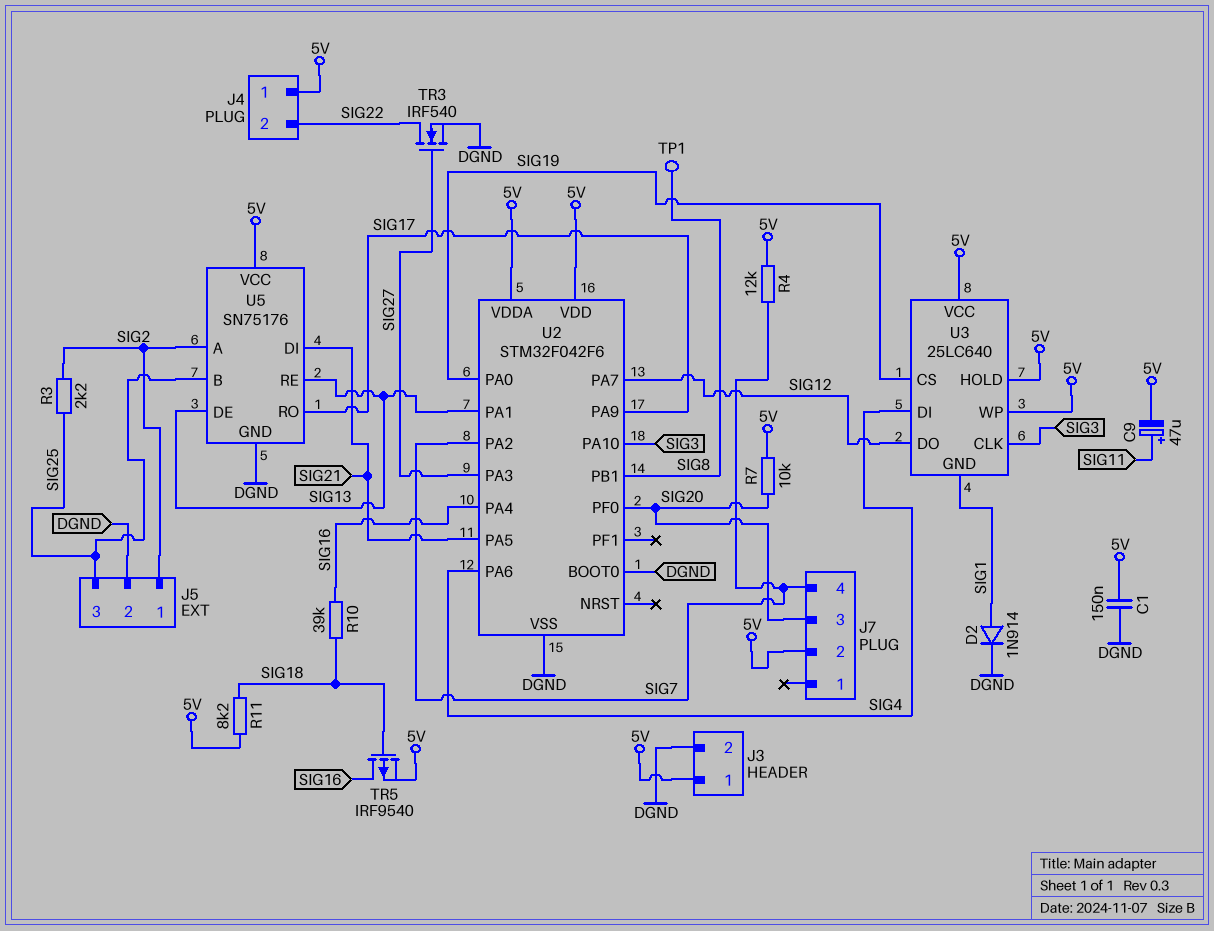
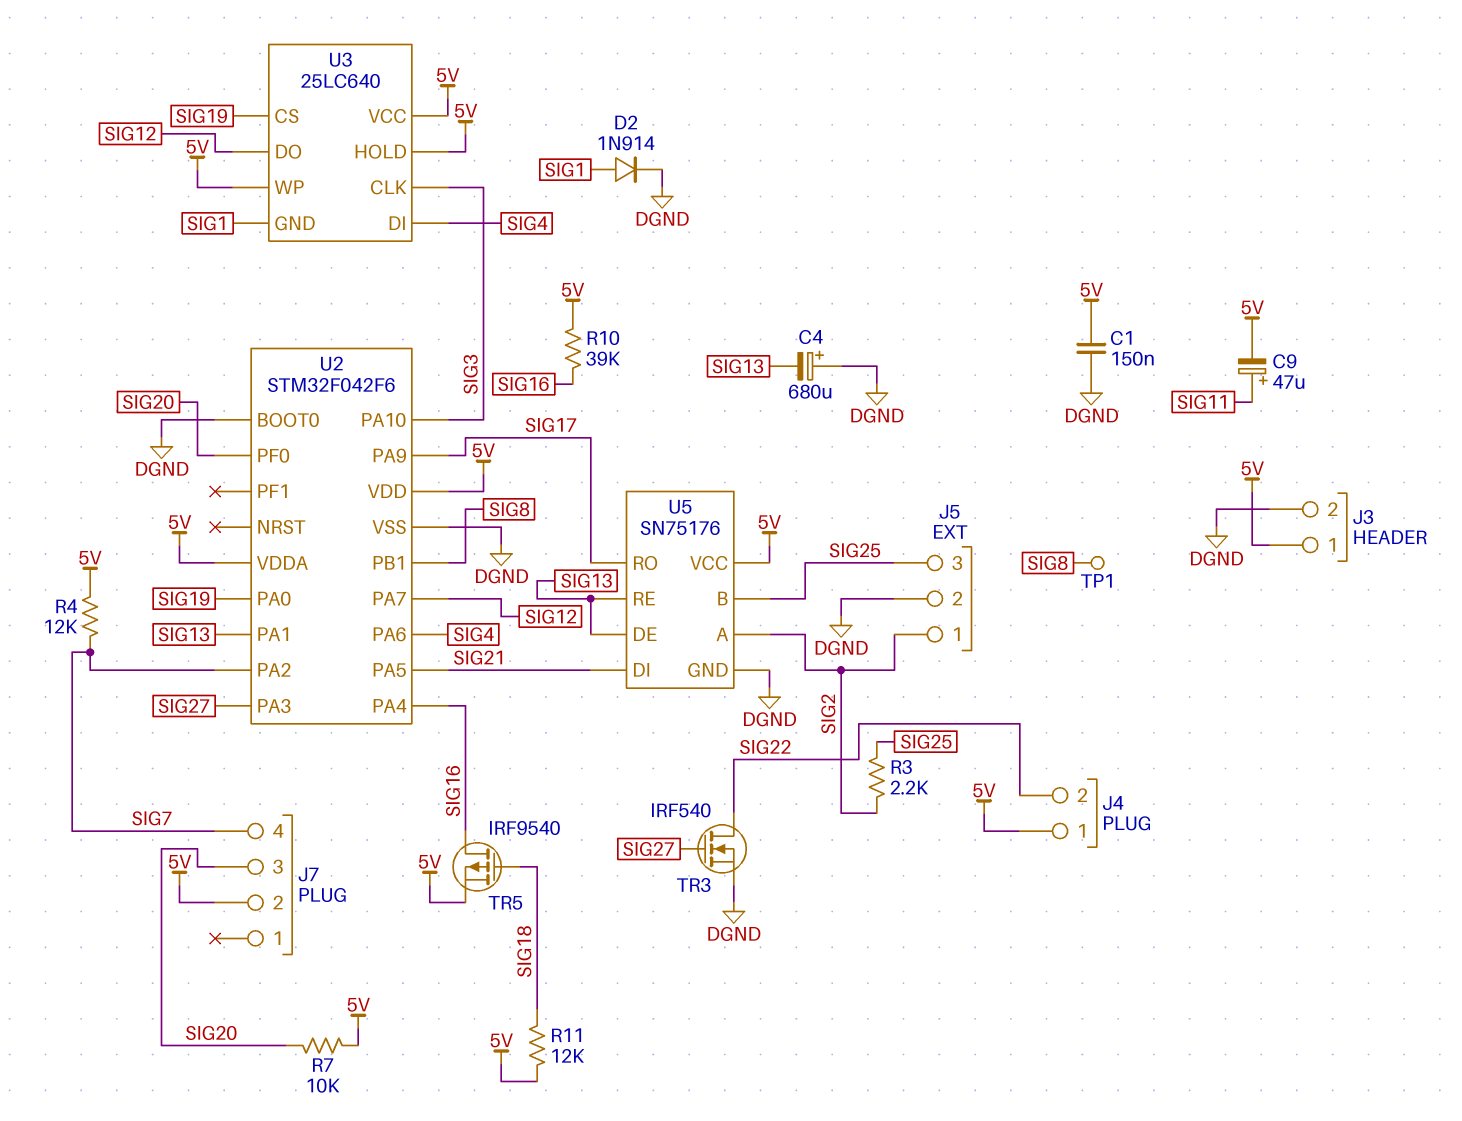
C4: none -> 680uF (plus DGND, minus SIG13)
R10: 39k (SIG16, SIG18) -> 39k (5V, SIG16)
R11: 8.2k (5V, SIG18) -> 12k (5V, SIG18)

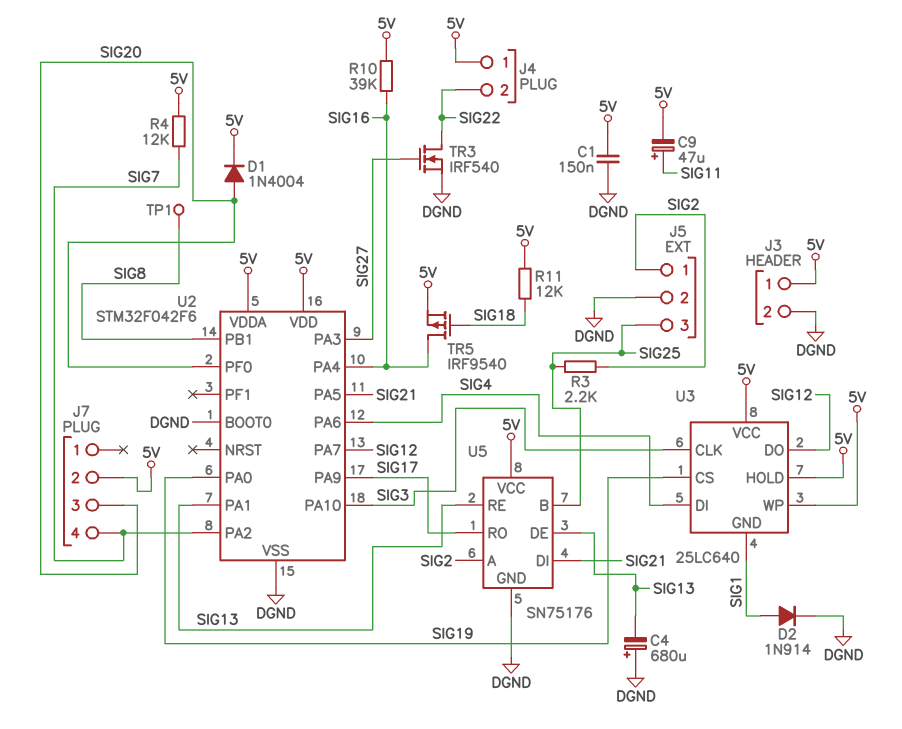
D1: none -> diode 1N4004 (A SIG20, K 5V)
R7: 10k (5V, SIG20) -> none

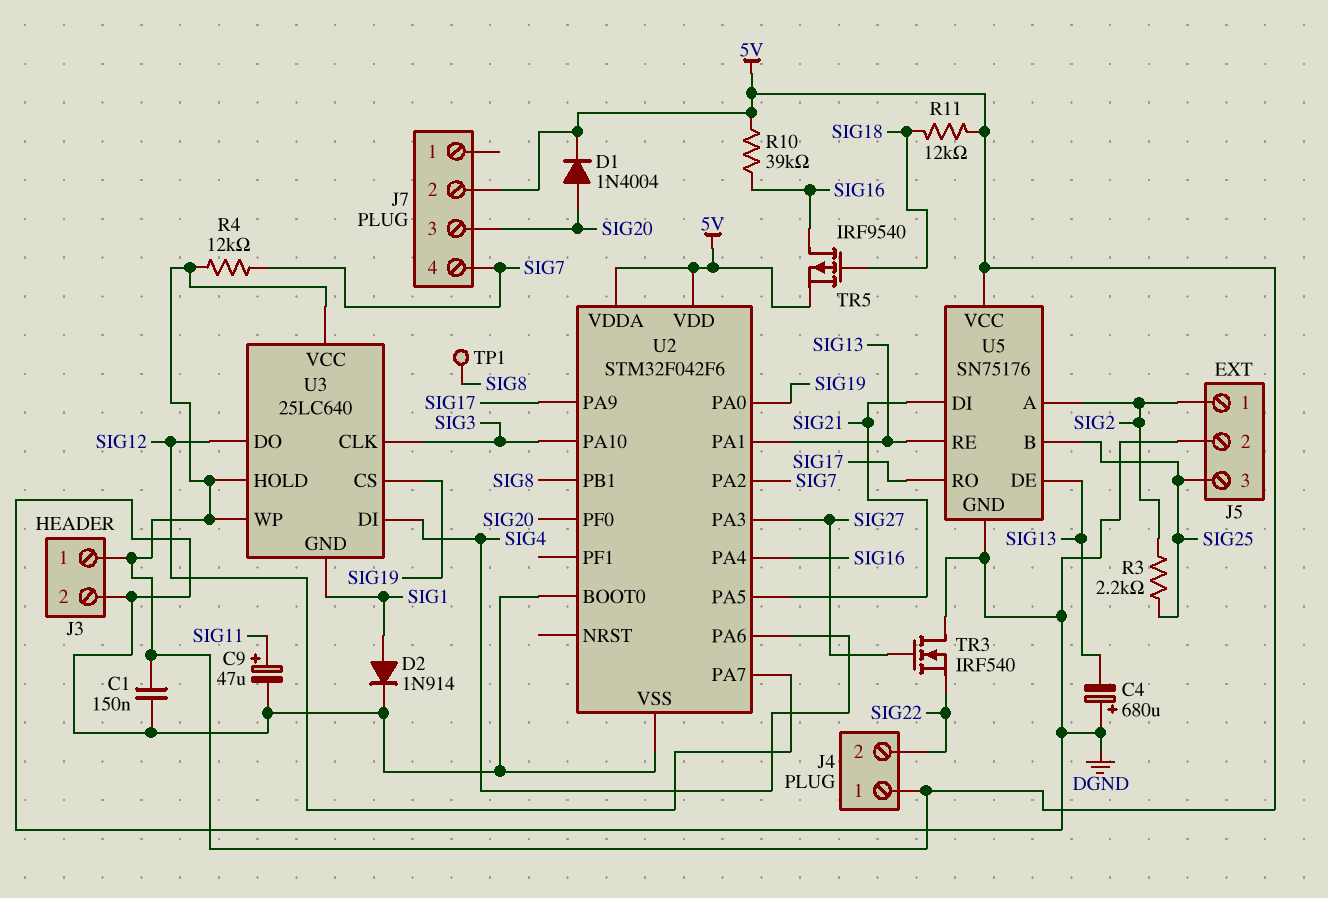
C9: 47uF (plus SIG11, minus 5V) -> 47uF (plus SIG11, minus DGND)
TR3: NMOS IRF540 (G SIG27, D SIG22, S DGND) -> NMOS IRF540 (G SIG27, D DGND, S SIG22)

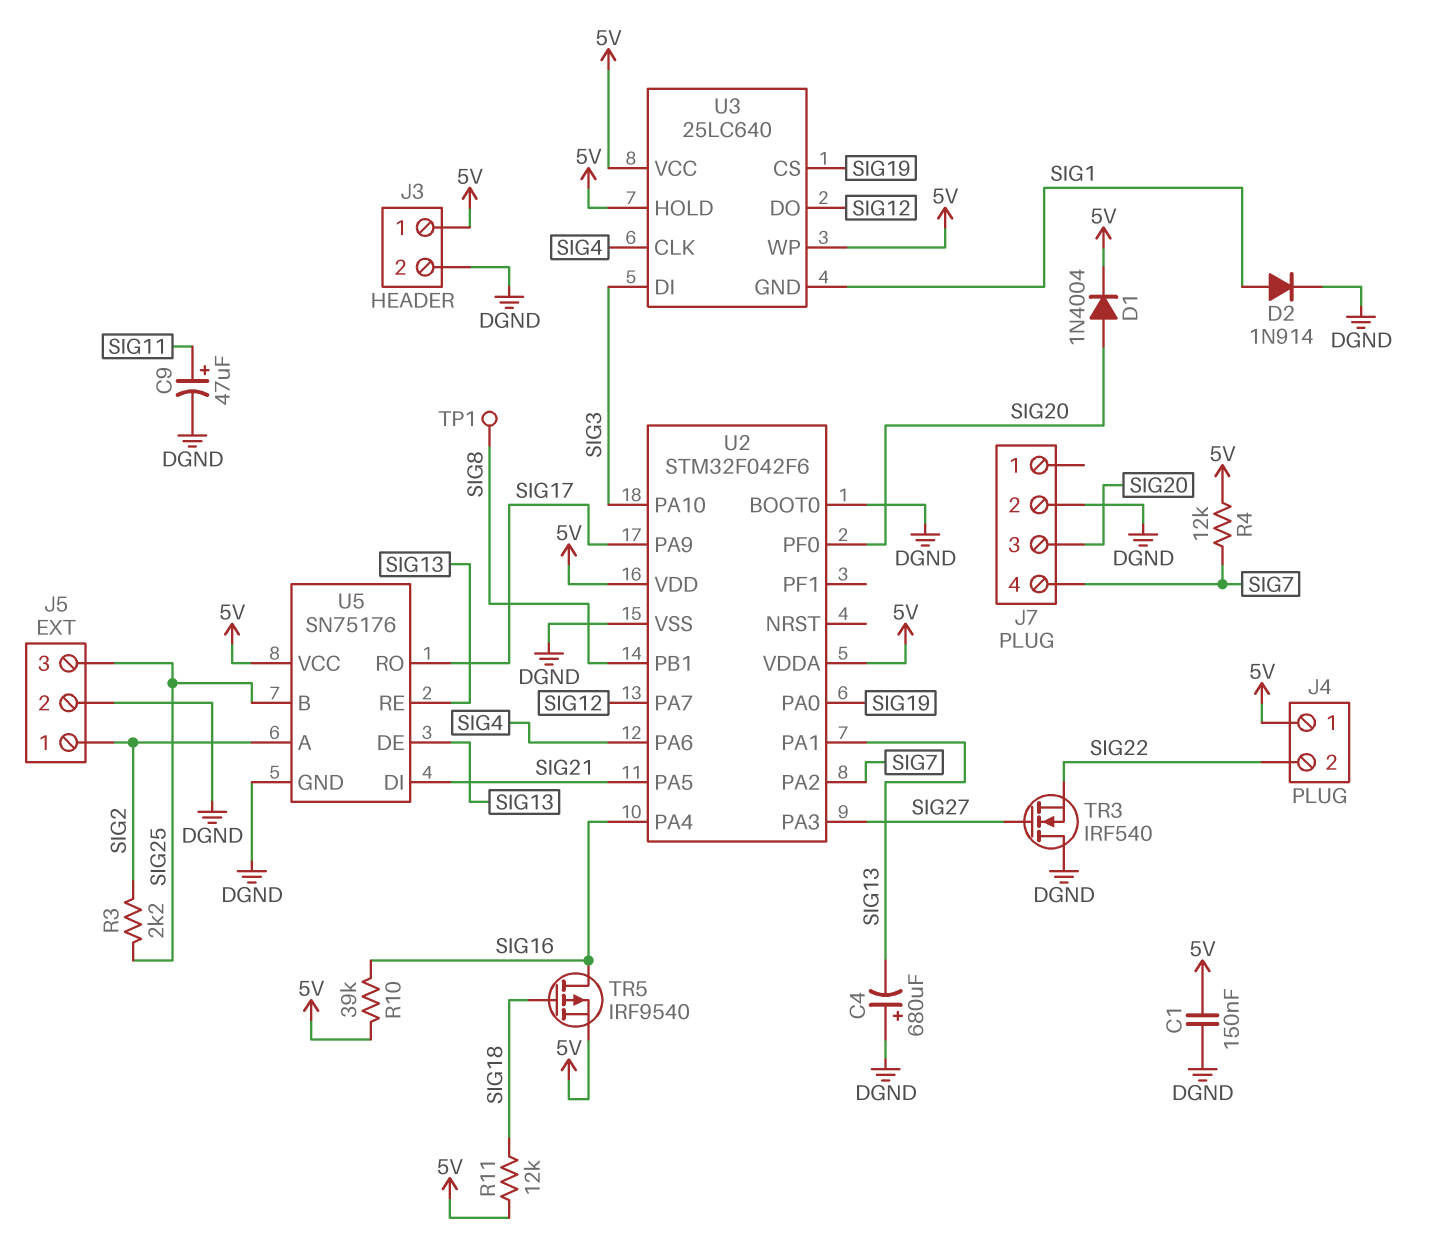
J7 pin 2: 5V -> DGND
U3 pin CLK: SIG3 -> SIG4
U3 pin DI: SIG4 -> SIG3

